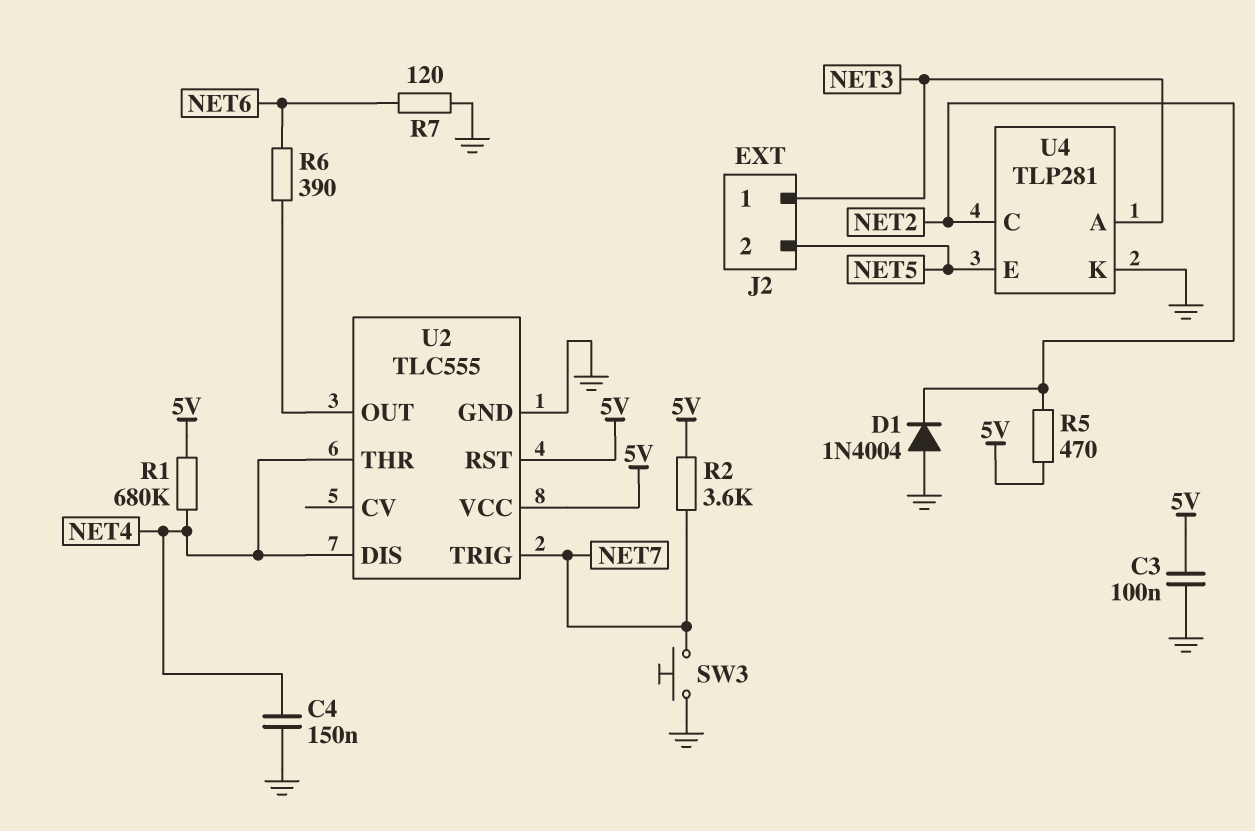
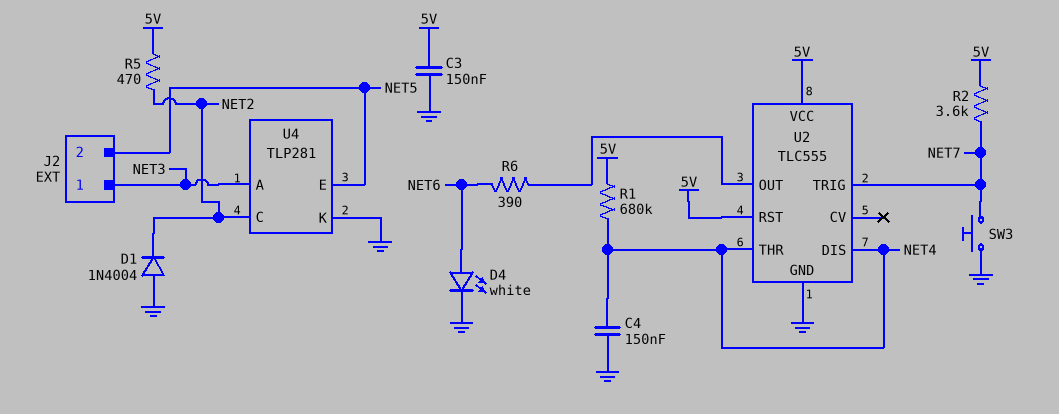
C3: 100nF (5V, GND) -> 150nF (5V, GND)
D4: none -> LED white (A NET6, K GND)
R7: 120 (GND, NET6) -> none

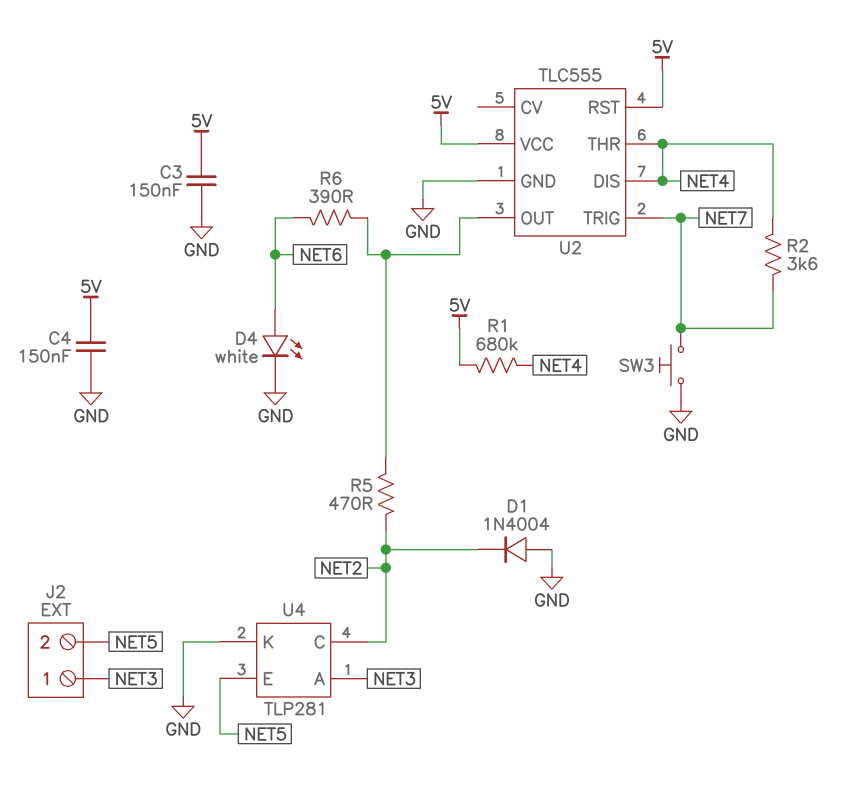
C4: 150nF (GND, NET4) -> 150nF (5V, GND)
R2: 3.6k (5V, NET7) -> 3.6k (NET4, NET7)
R5: 470 (5V, NET2) -> 470 (NET2, U2/OUT)

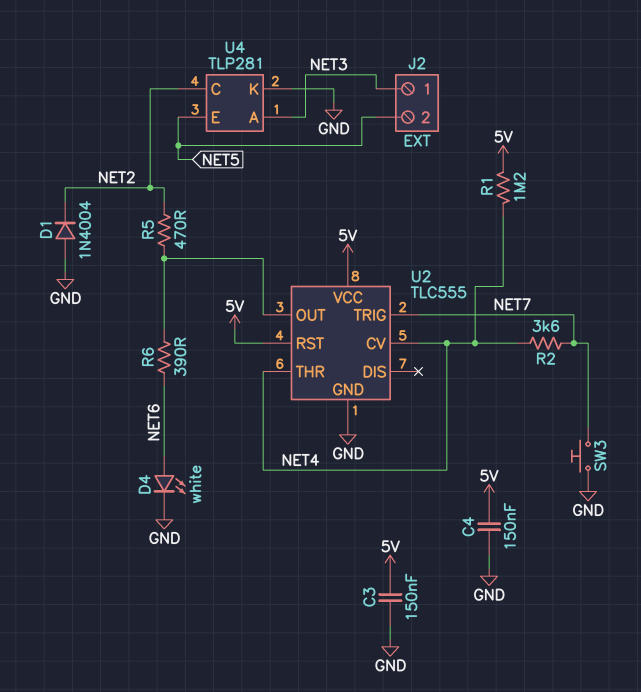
R1: 680k (5V, NET4) -> 1.2M (5V, NET4)
U2 pin CV: none -> NET4
U2 pin DIS: NET4 -> none

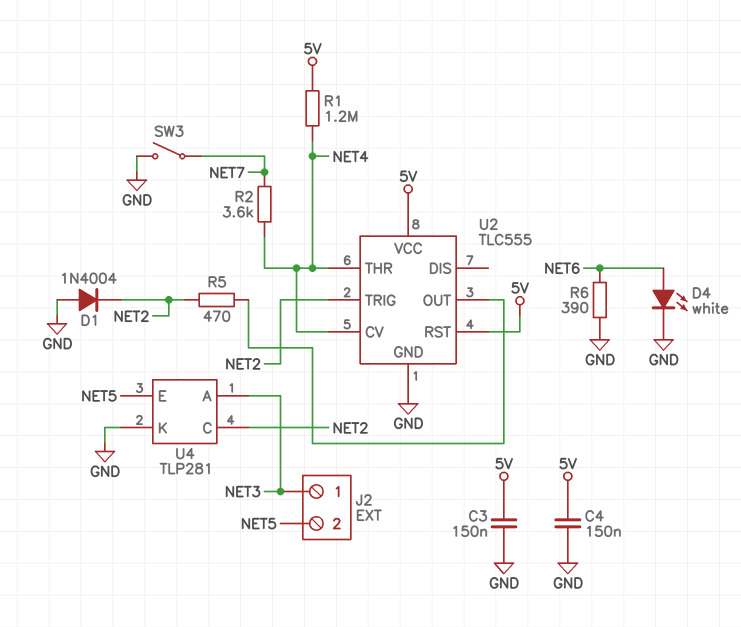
R6: 390 (NET6, U2/OUT) -> 390 (GND, NET6)
SW3: button (GND, NET7) -> switch (GND, NET7)
U2 pin TRIG: NET7 -> NET2

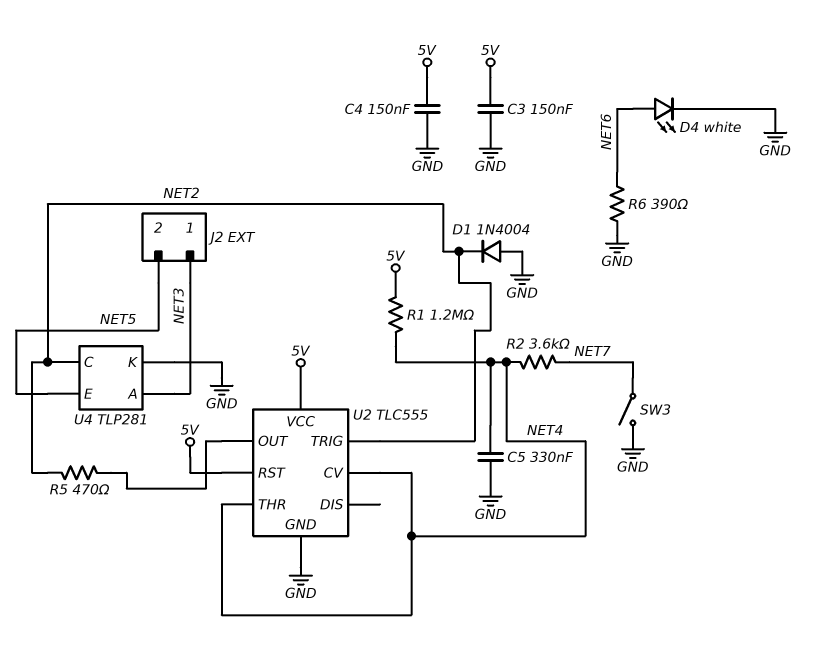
C5: none -> 330nF (GND, NET4)

